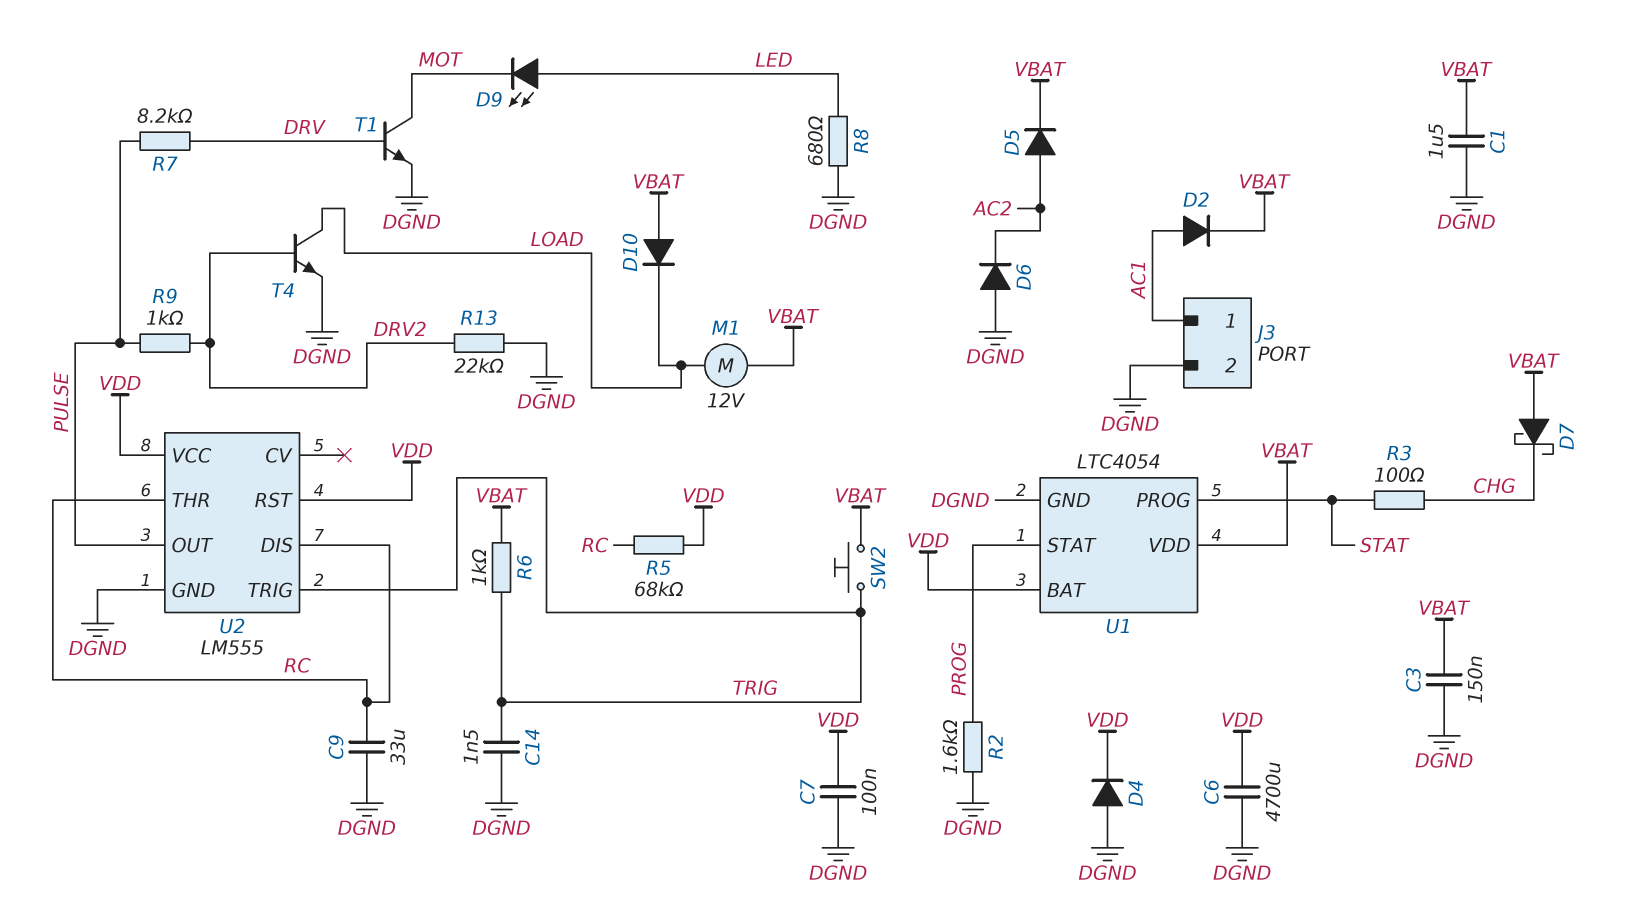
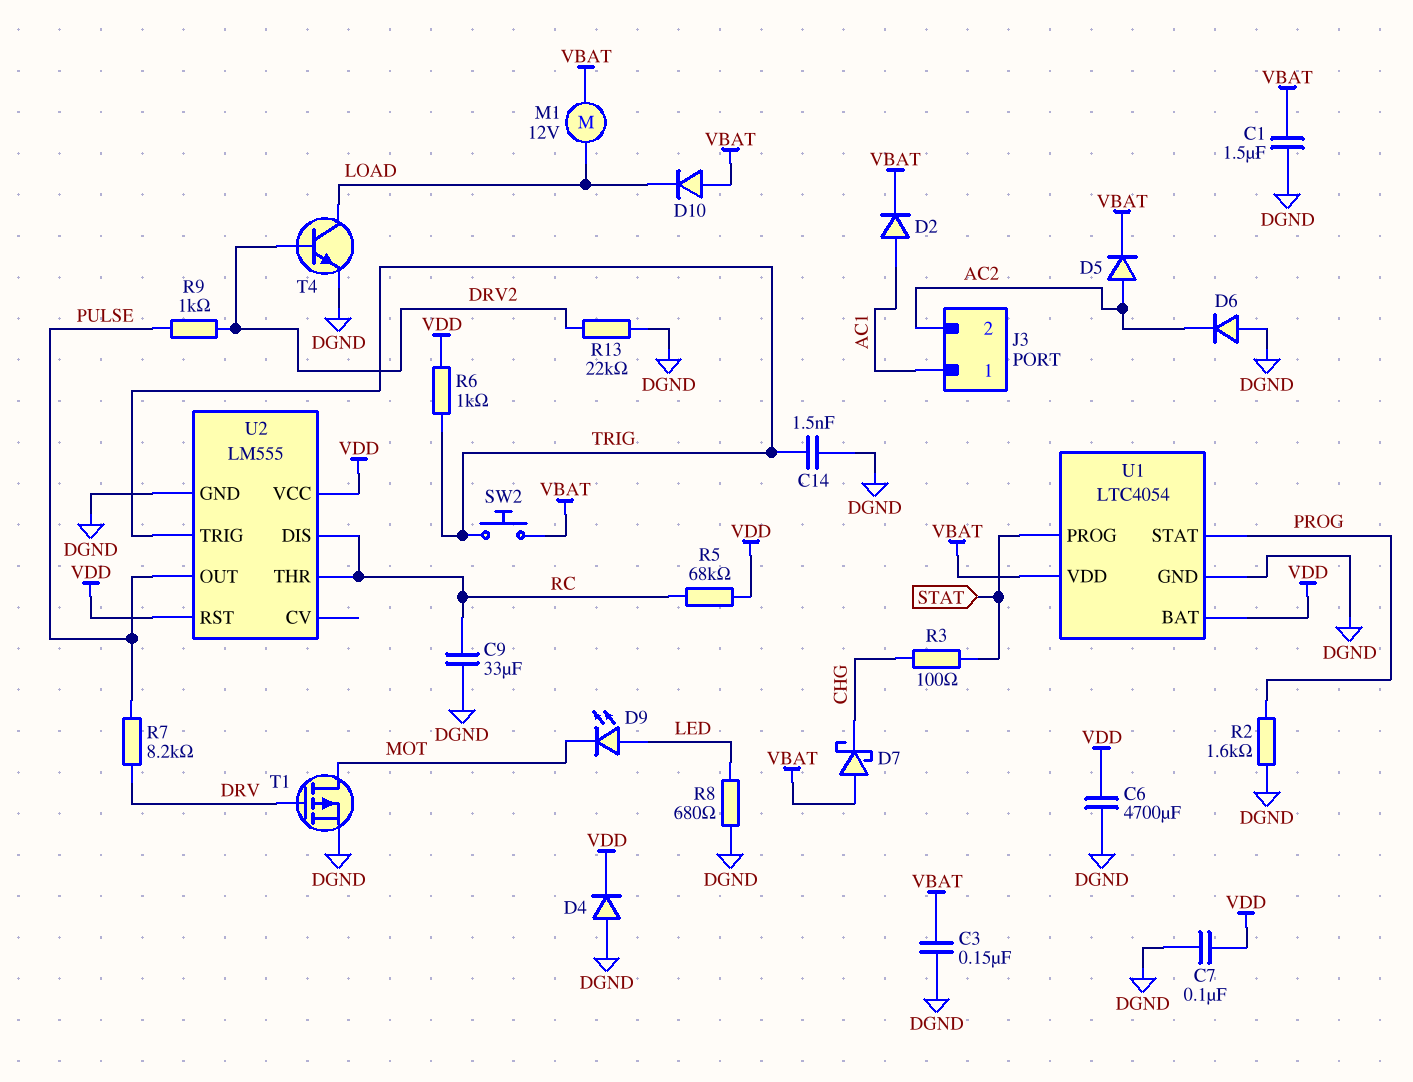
J3 pin 2: DGND -> AC2
R6: 1k (TRIG, VBAT) -> 1k (TRIG, VDD)
T1: NPN (B DRV, C MOT, E DGND) -> PMOS (G DRV, D MOT, S DGND)

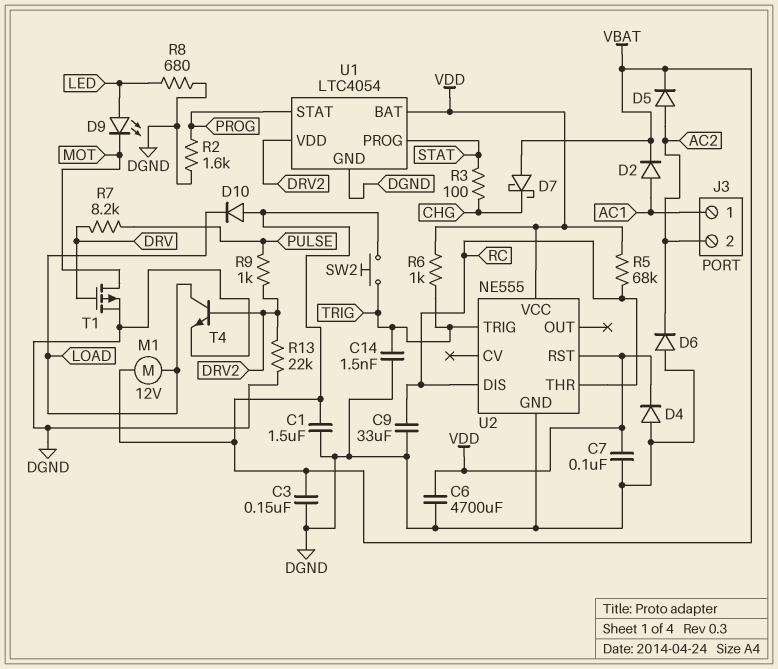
U1 pin VDD: VBAT -> DRV2
U2: LM555 -> NE555
U2 pin OUT: PULSE -> none

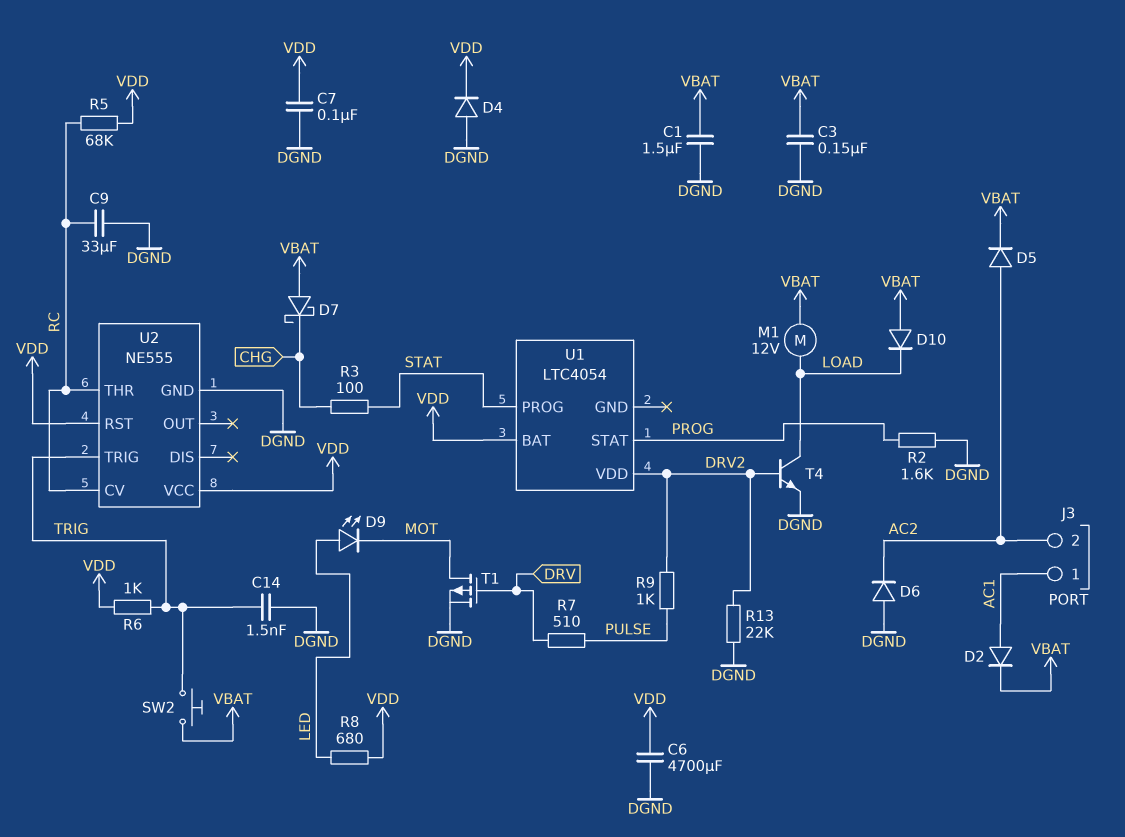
R7: 8.2k (DRV, PULSE) -> 510 (DRV, PULSE)
R8: 680 (DGND, LED) -> 680 (LED, VDD)
U1 pin GND: DGND -> none
U2 pin CV: none -> RC
U2 pin DIS: RC -> none

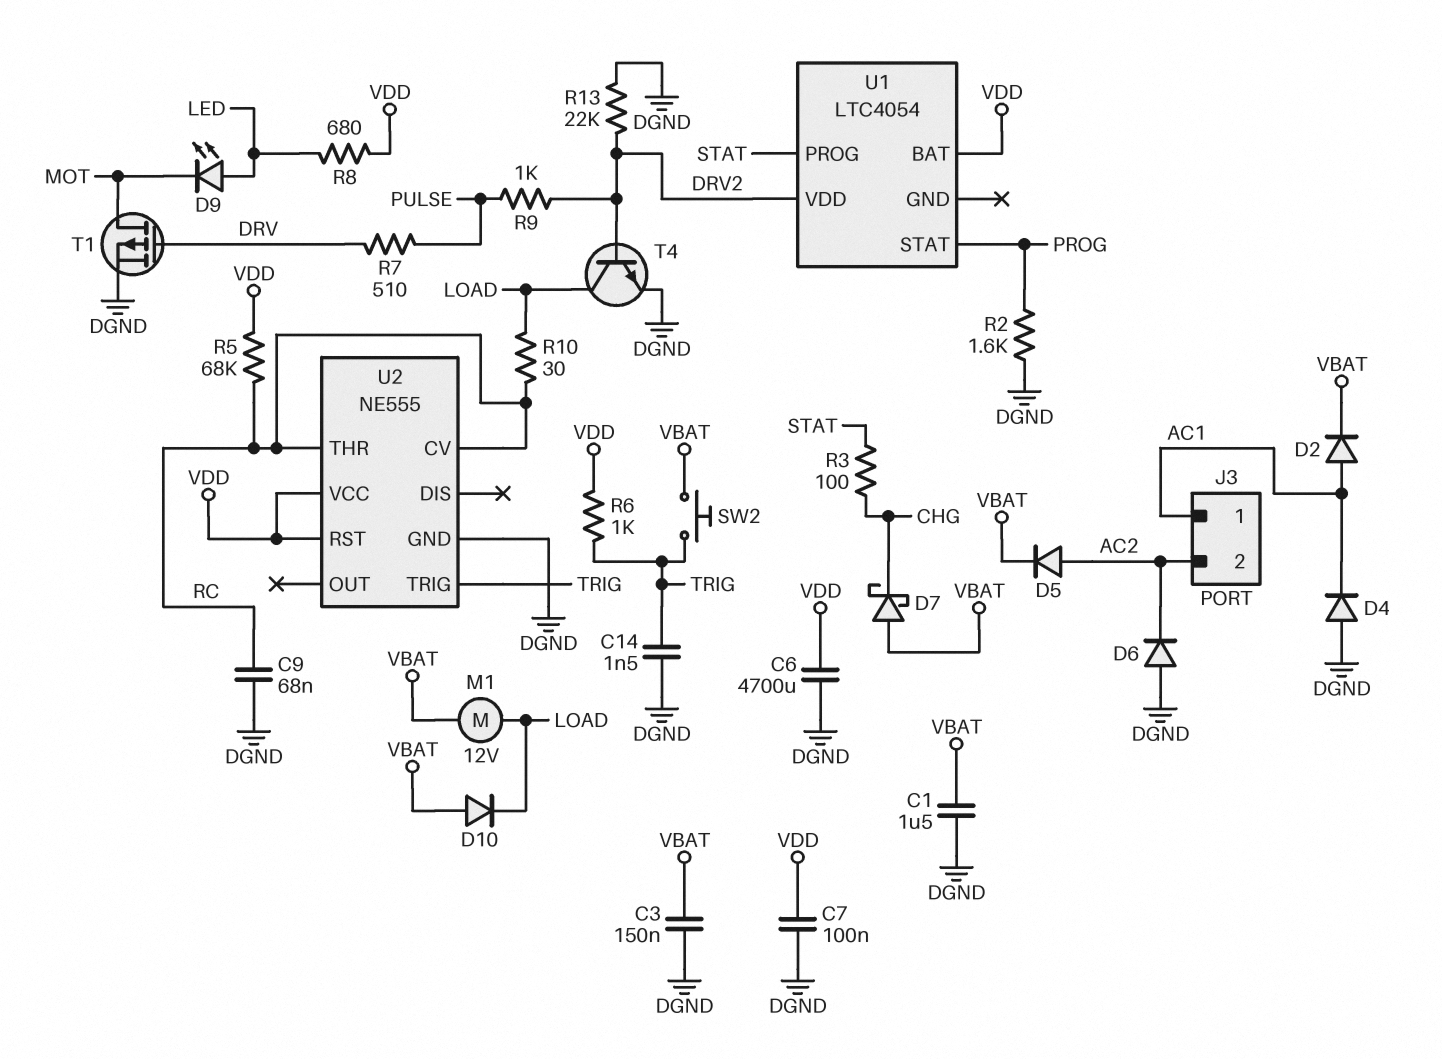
C9: 33uF (DGND, RC) -> 68nF (DGND, RC)
D4: diode (A DGND, K VDD) -> diode (A DGND, K AC1)
R10: none -> 30 (LOAD, RC)

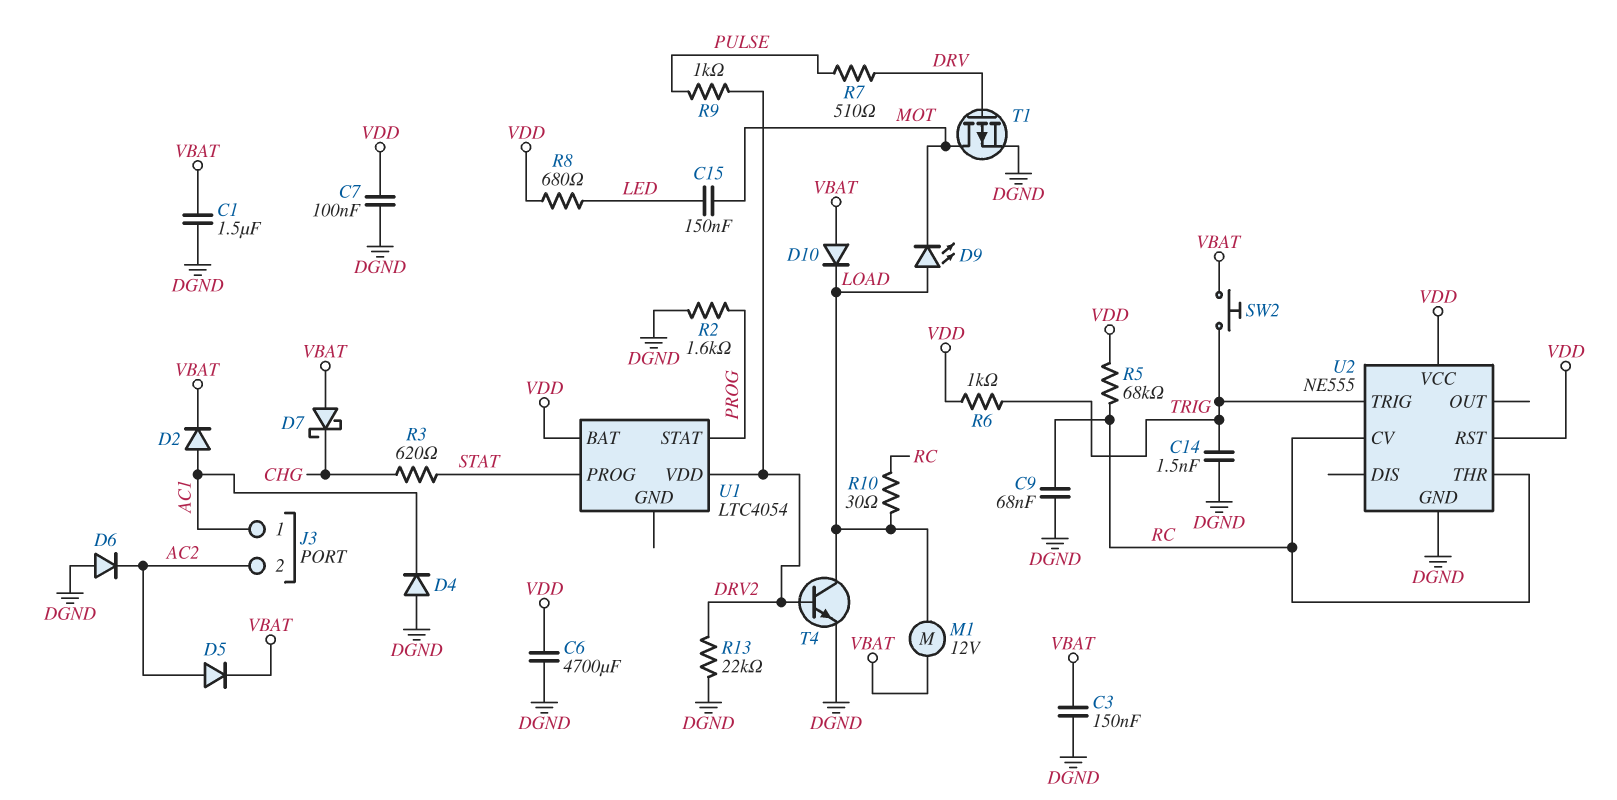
C15: none -> 150nF (LED, MOT)
D9: LED (A LED, K MOT) -> LED (A LOAD, K MOT)
R3: 100 (CHG, STAT) -> 620 (CHG, STAT)

